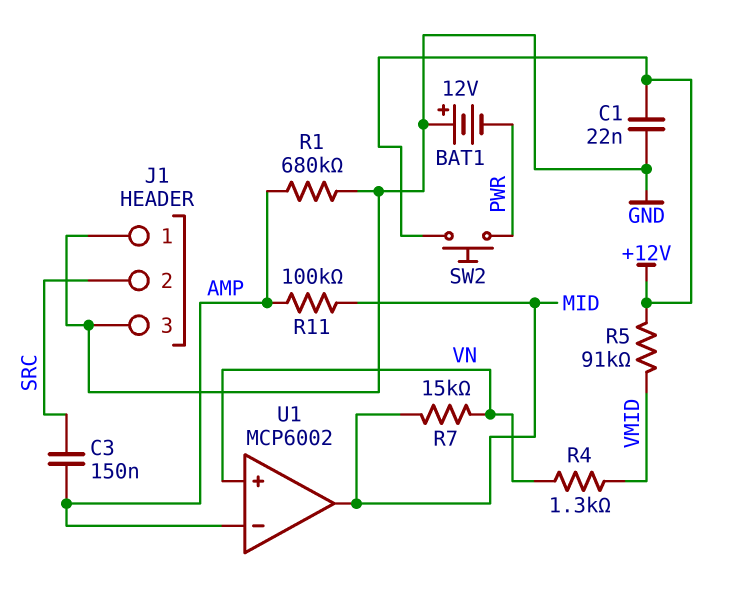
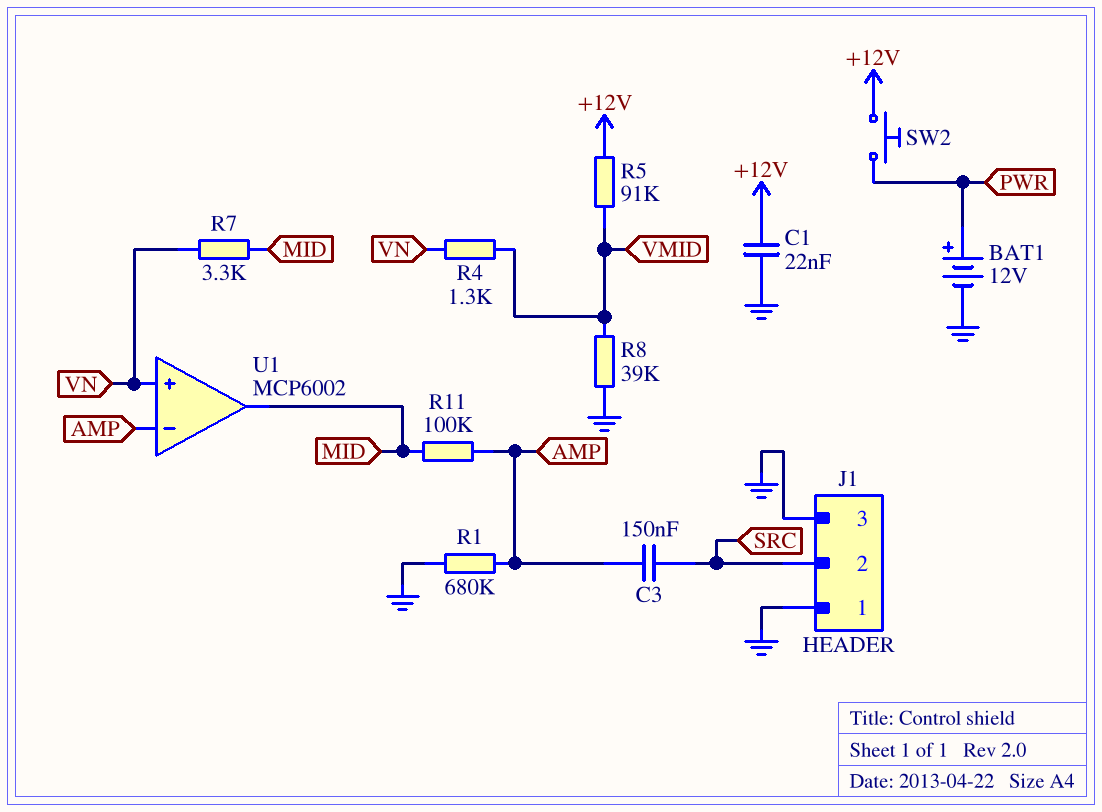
BAT1: 12V (plus GND, minus PWR) -> 12V (plus PWR, minus GND)
R7: 15k (MID, VN) -> 3.3k (MID, VN)
R8: none -> 39k (GND, VMID)

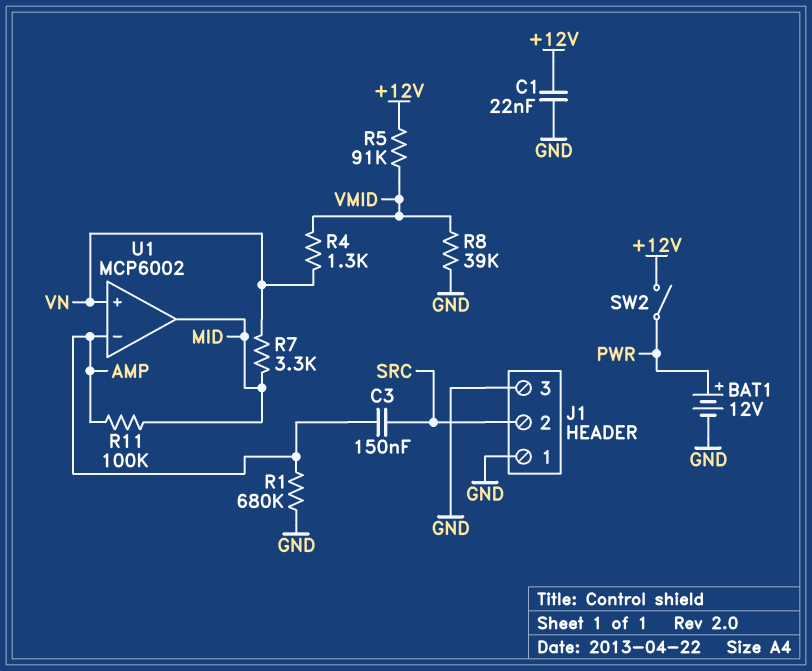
SW2: button (+12V, PWR) -> switch (+12V, PWR)

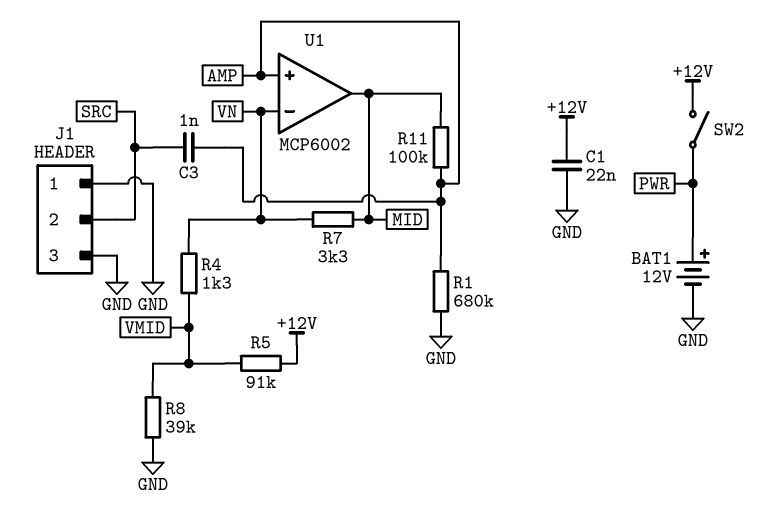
C3: 150nF (AMP, SRC) -> 1nF (AMP, SRC)
U1 pin in+: VN -> AMP
U1 pin in-: AMP -> VN

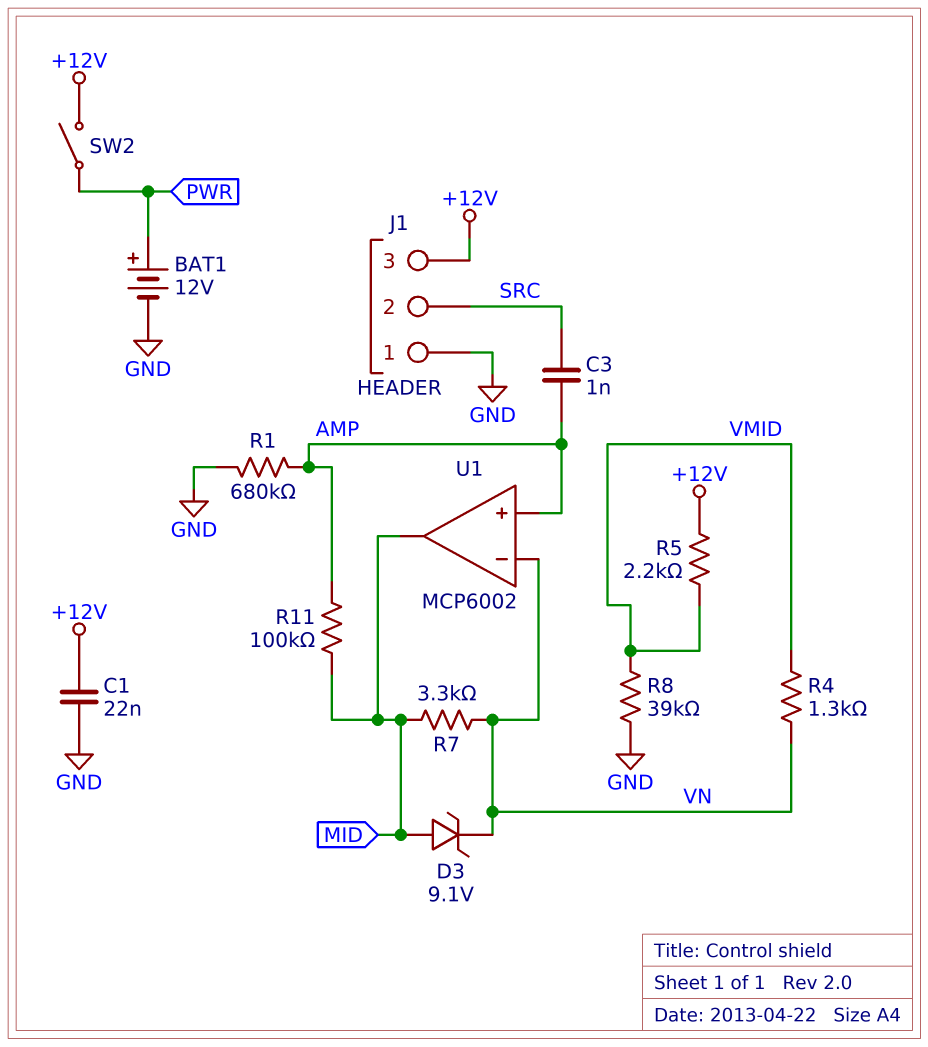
D3: none -> zener 9.1V (A MID, K VN)
J1 pin 3: GND -> +12V
R5: 91k (+12V, VMID) -> 2.2k (+12V, VMID)

